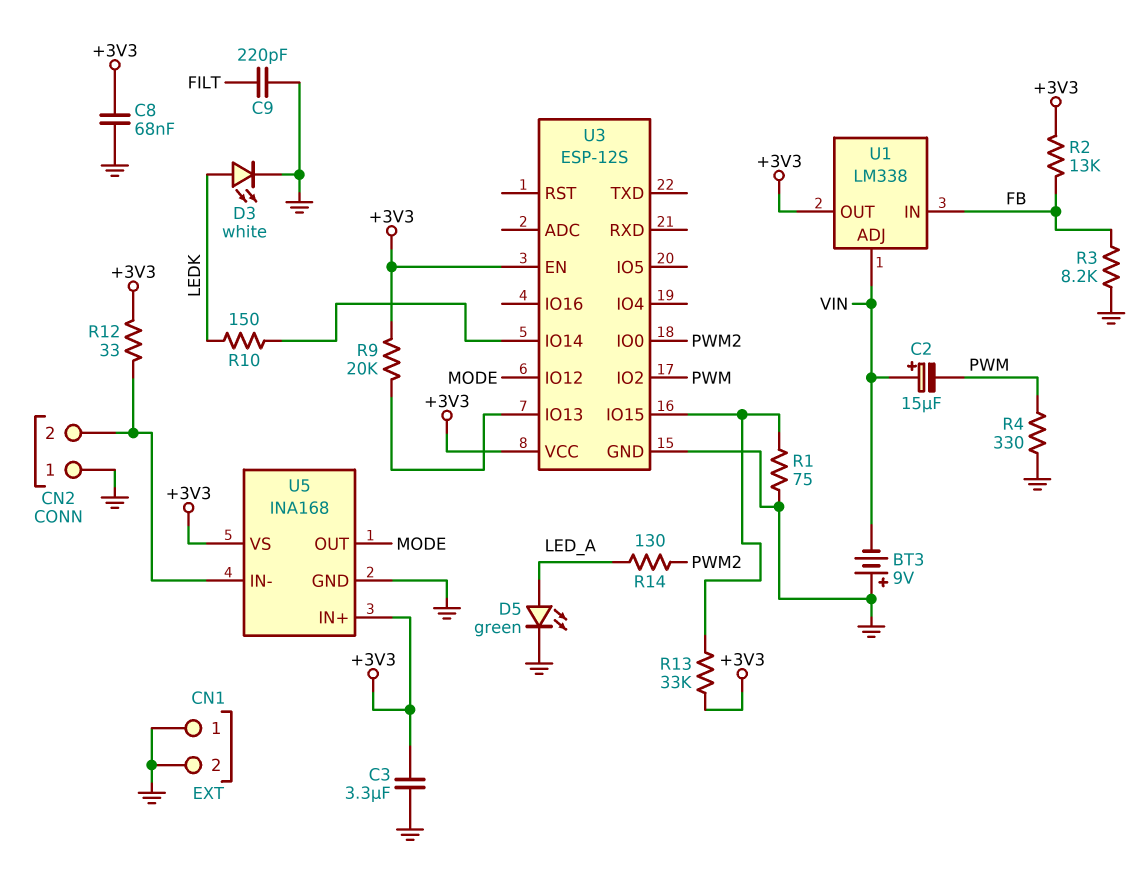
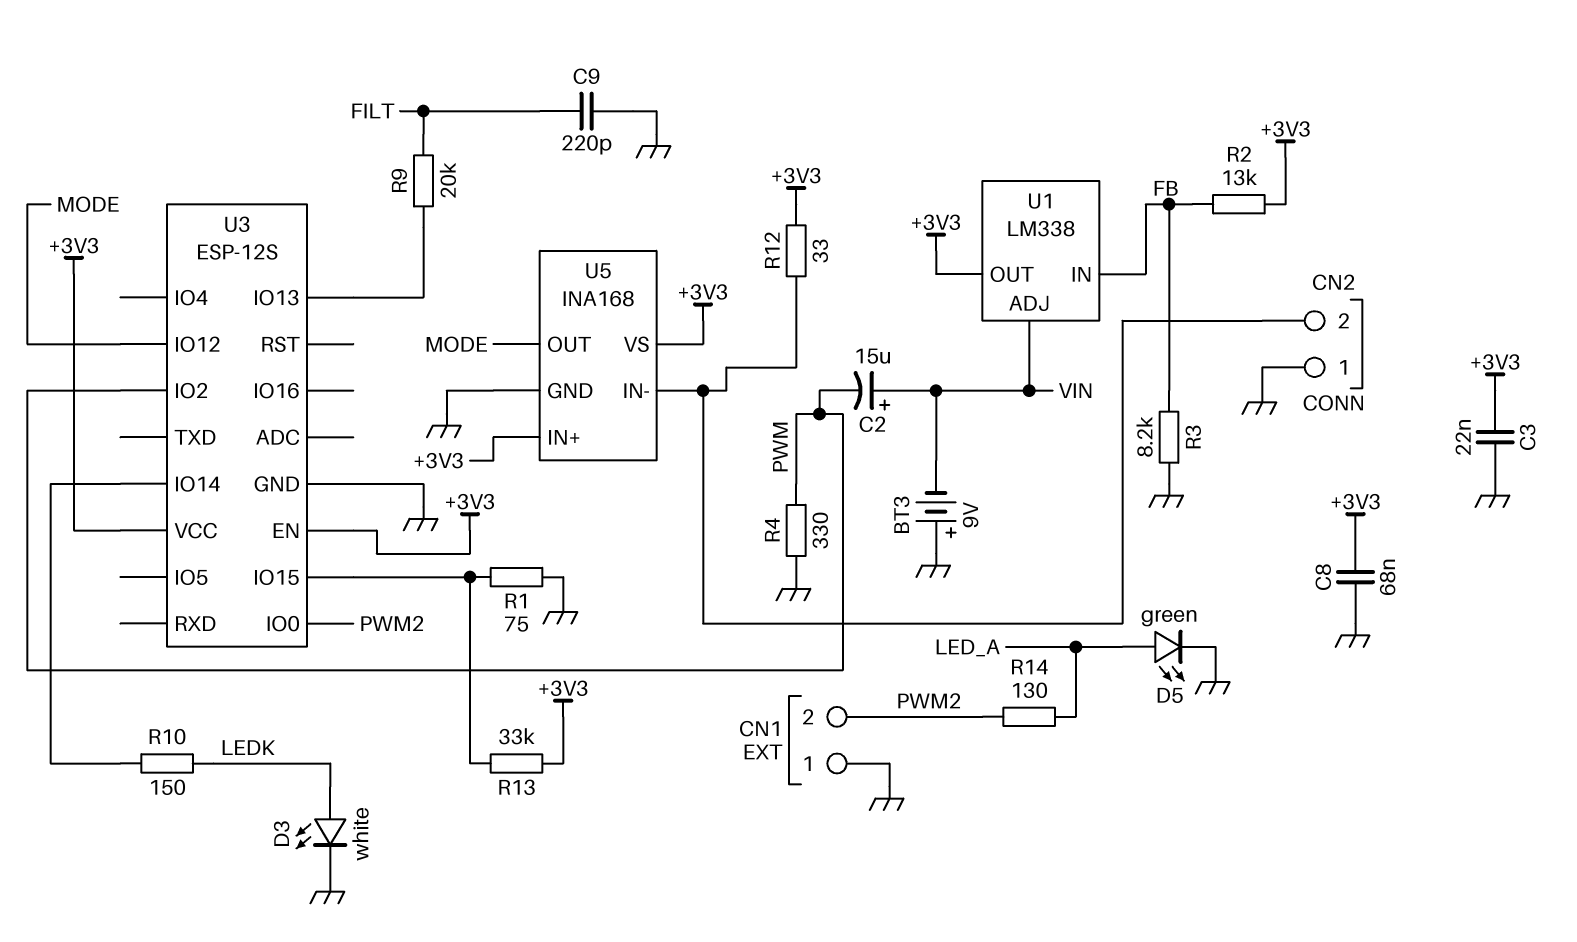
C3: 3.3uF (+3V3, GND) -> 22nF (+3V3, GND)
CN1 pin 2: GND -> PWM2
R9: 20k (+3V3, U3/IO13) -> 20k (FILT, U3/IO13)

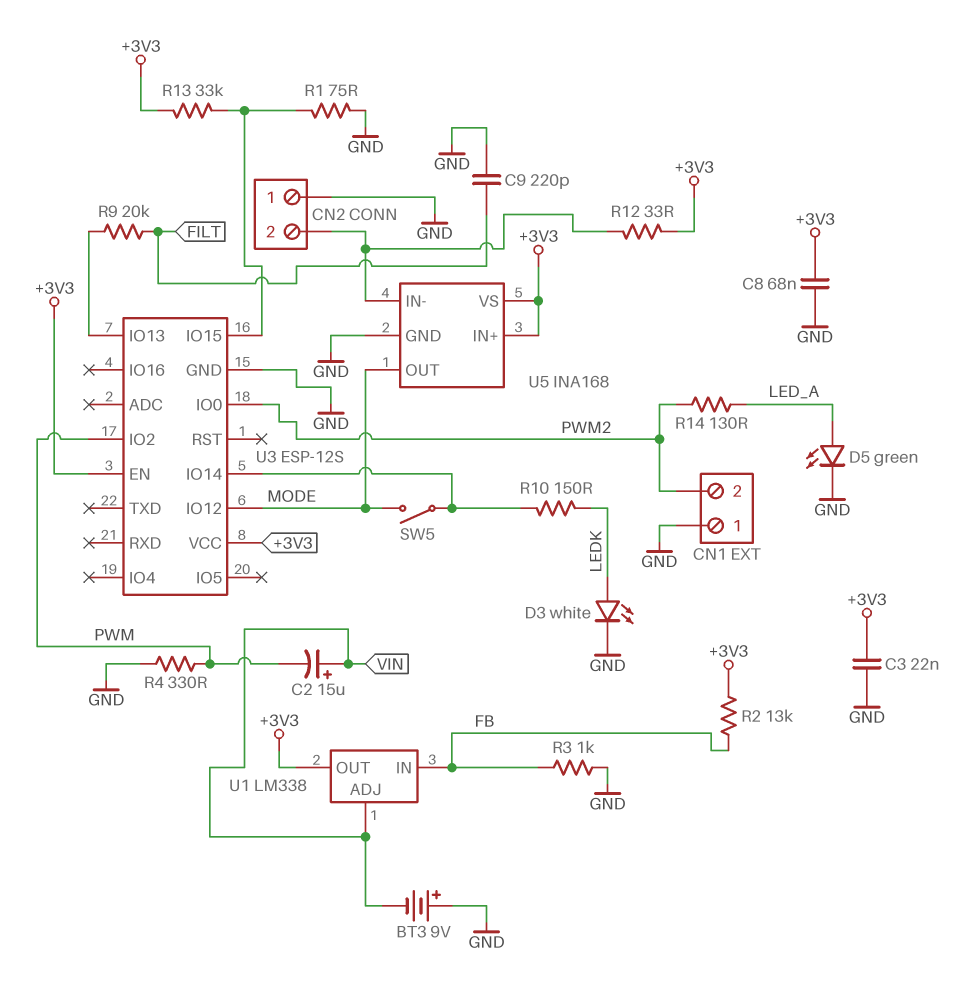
R3: 8.2k (FB, GND) -> 1k (FB, GND)
SW5: none -> switch (MODE, U3/IO14)

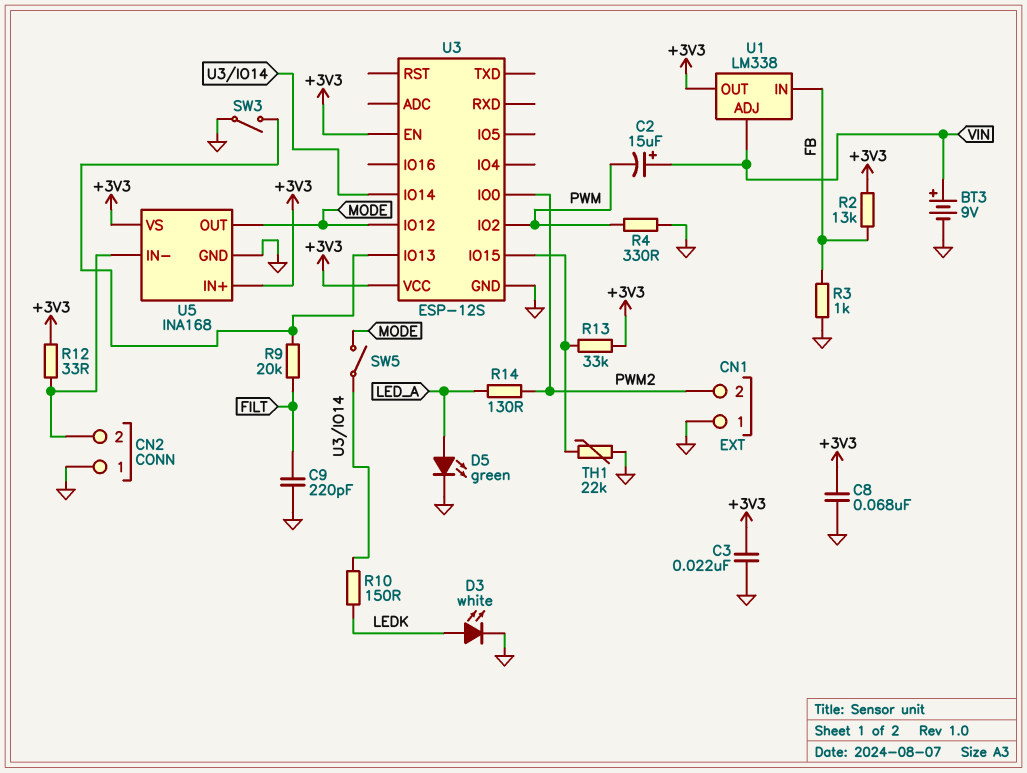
BT3: 9V (plus GND, minus VIN) -> 9V (plus VIN, minus GND)
R1: 75 (GND, U3/IO15) -> none
SW3: none -> switch (GND, U3/IO13)
TH1: none -> 22k (GND, U3/IO15)

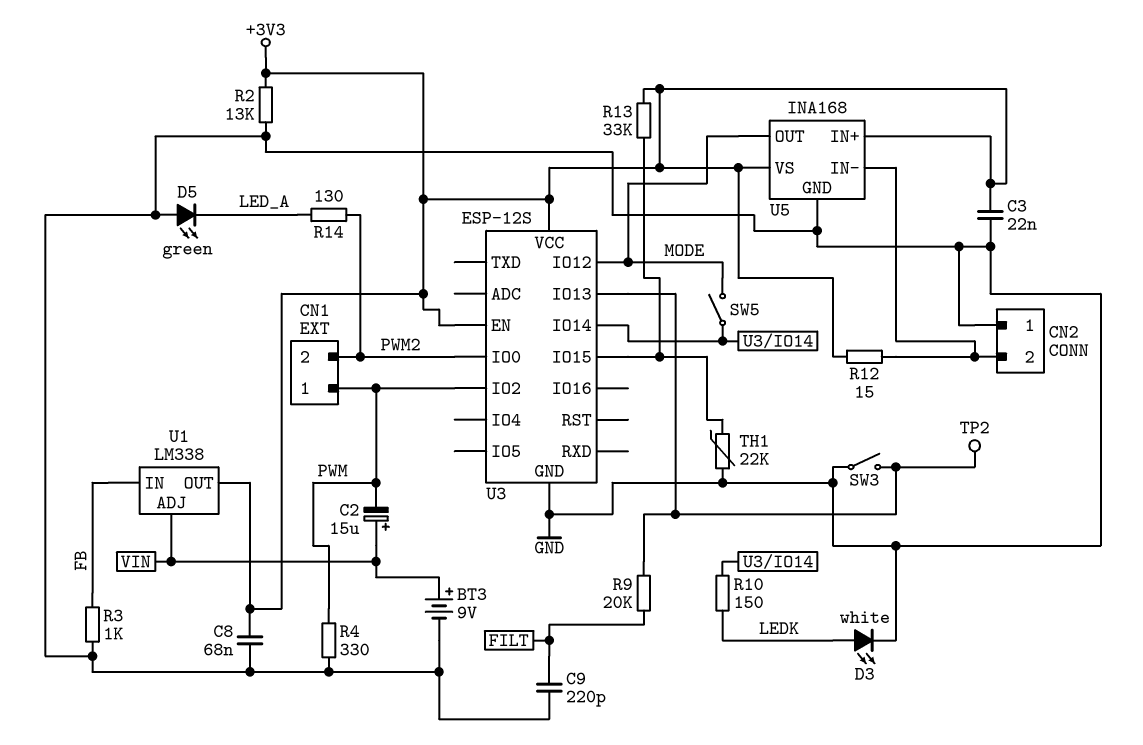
CN1 pin 1: GND -> PWM
D5: LED green (A LED_A, K GND) -> LED green (A GND, K LED_A)
R2: 13k (+3V3, FB) -> 13k (+3V3, GND)
R12: 33 (+3V3, CN2/2) -> 15 (+3V3, CN2/2)
TP2: none -> test point (U3/IO13)

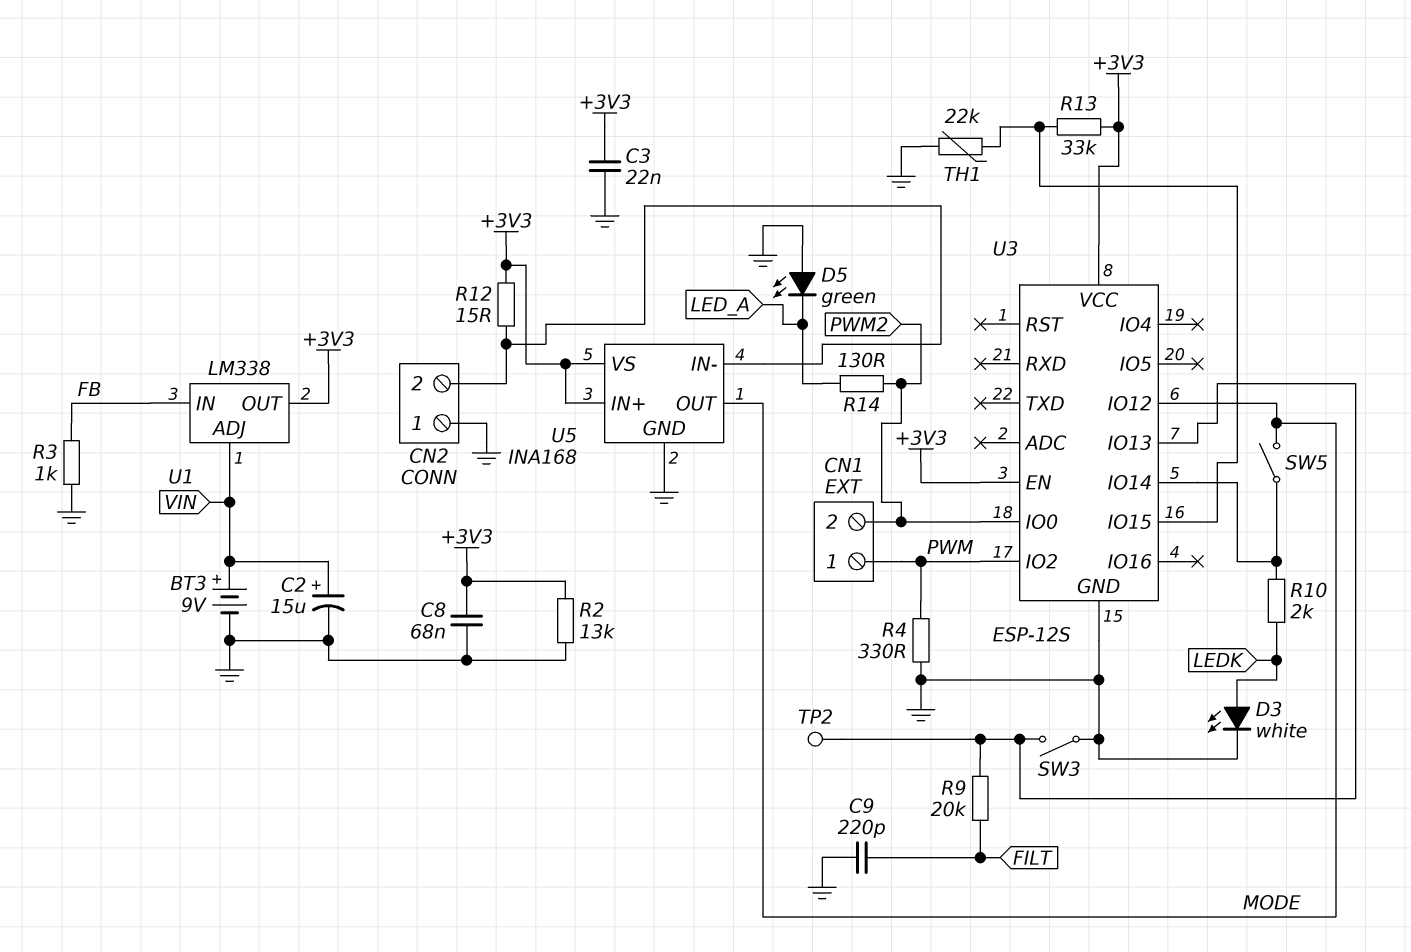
C2: 15uF (plus VIN, minus PWM) -> 15uF (plus VIN, minus GND)
R10: 150 (LEDK, U3/IO14) -> 2k (LEDK, U3/IO14)

